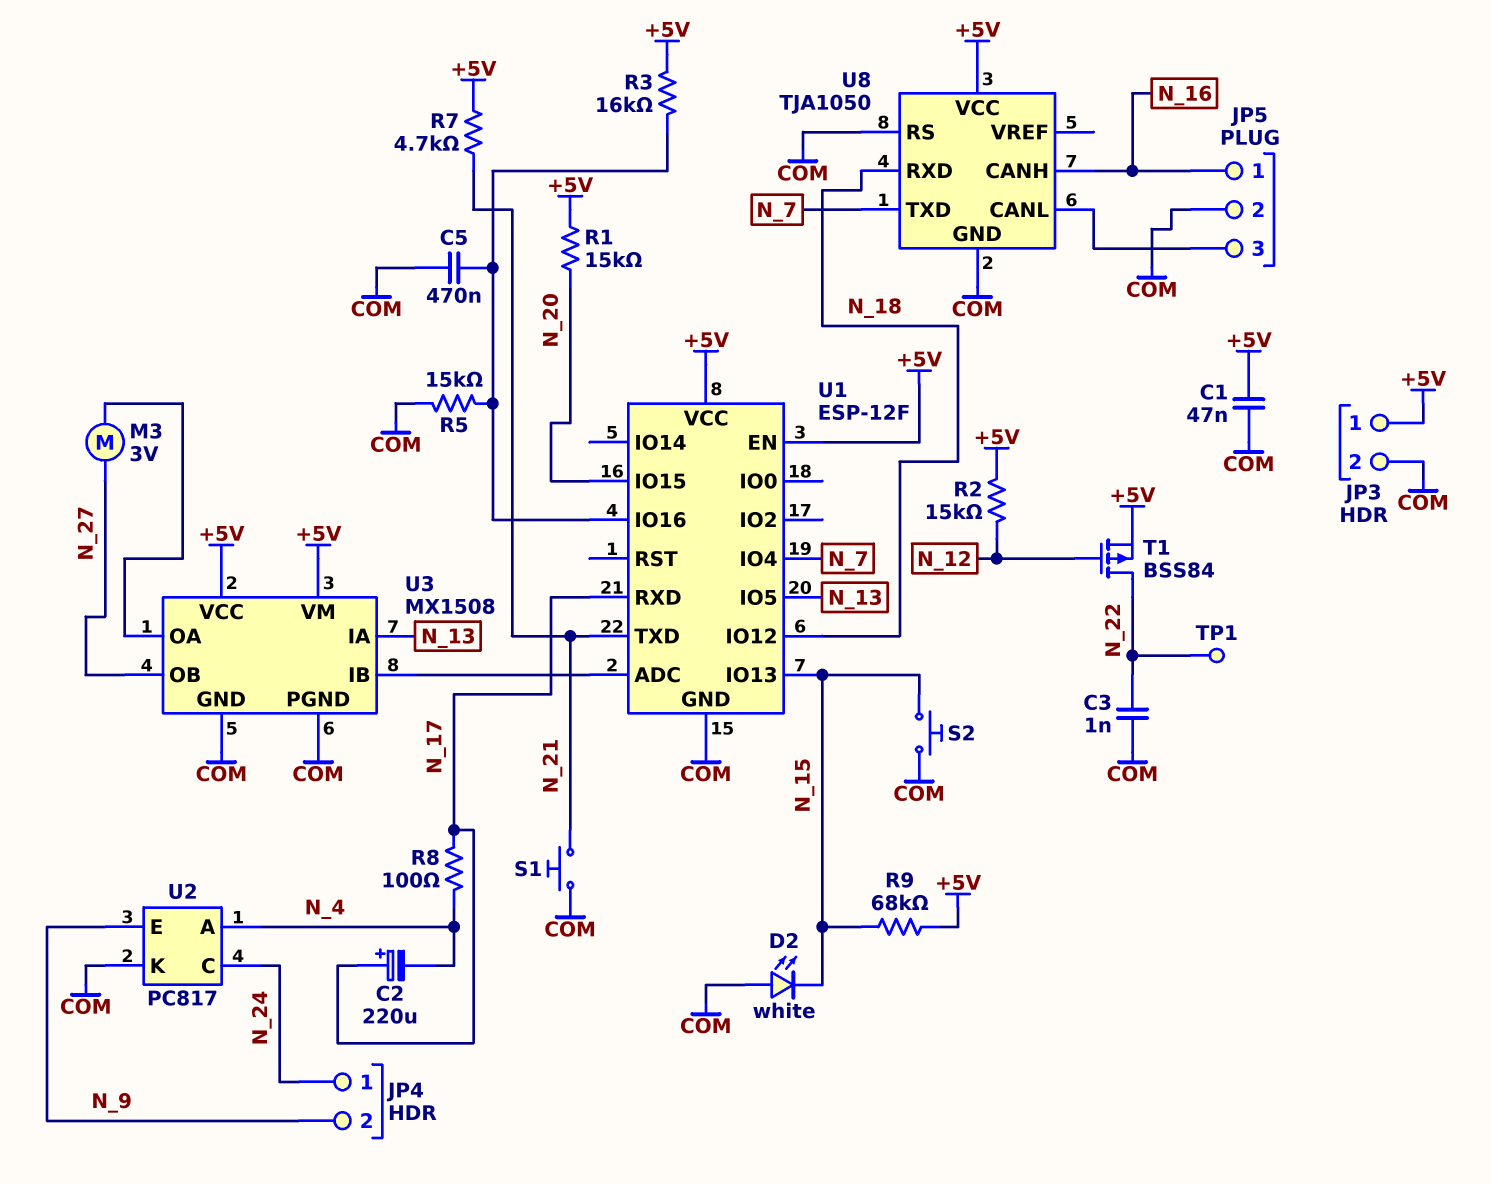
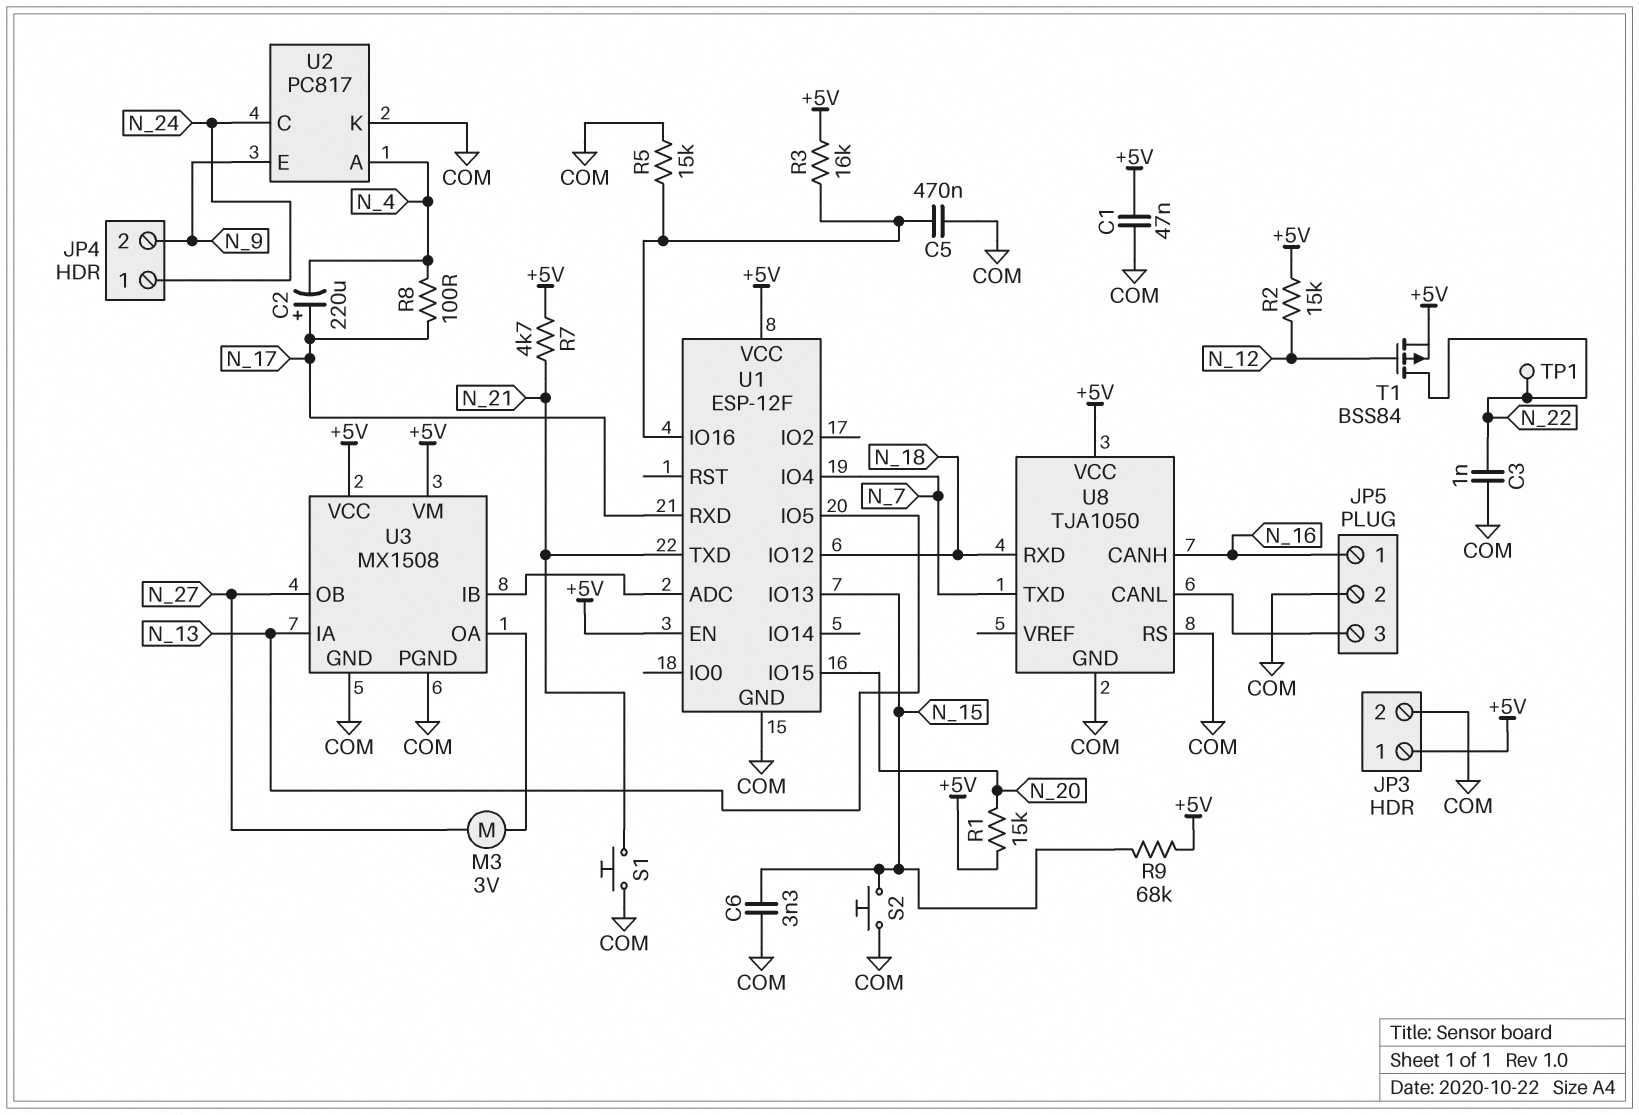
C6: none -> 3.3nF (COM, N_15)
D2: LED white (A COM, K N_15) -> none

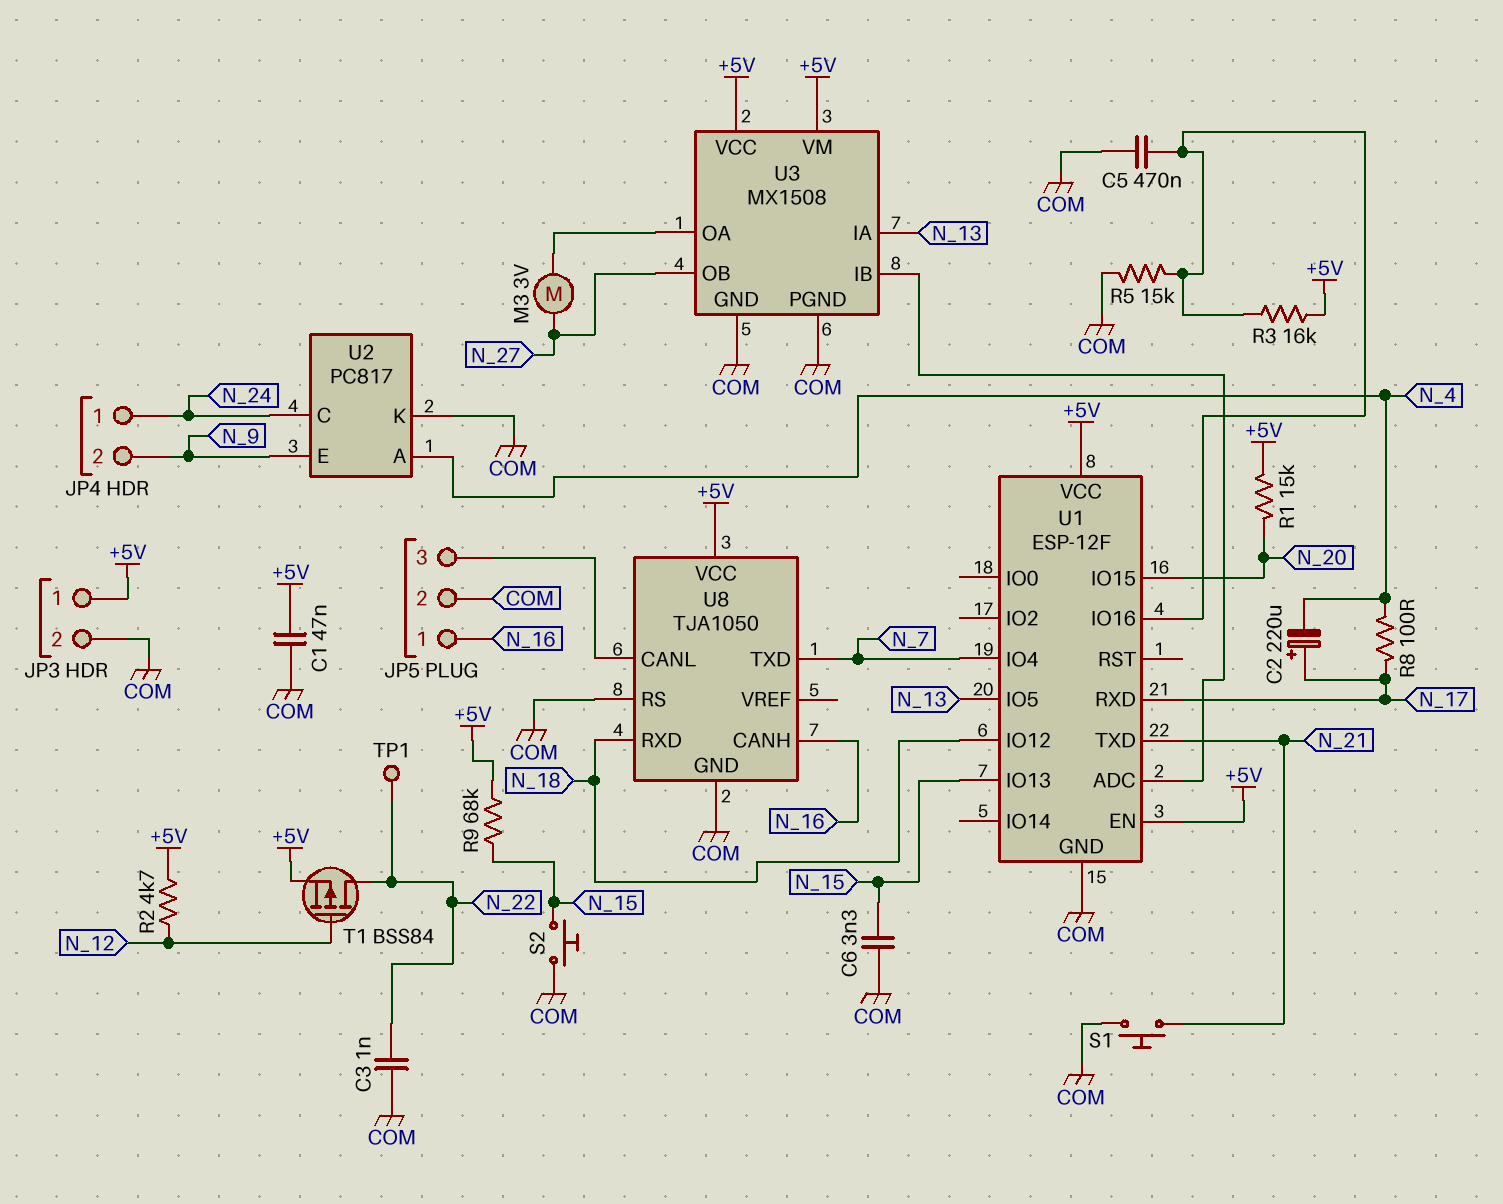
R2: 15k (+5V, N_12) -> 4.7k (+5V, N_12)
R7: 4.7k (+5V, N_21) -> none

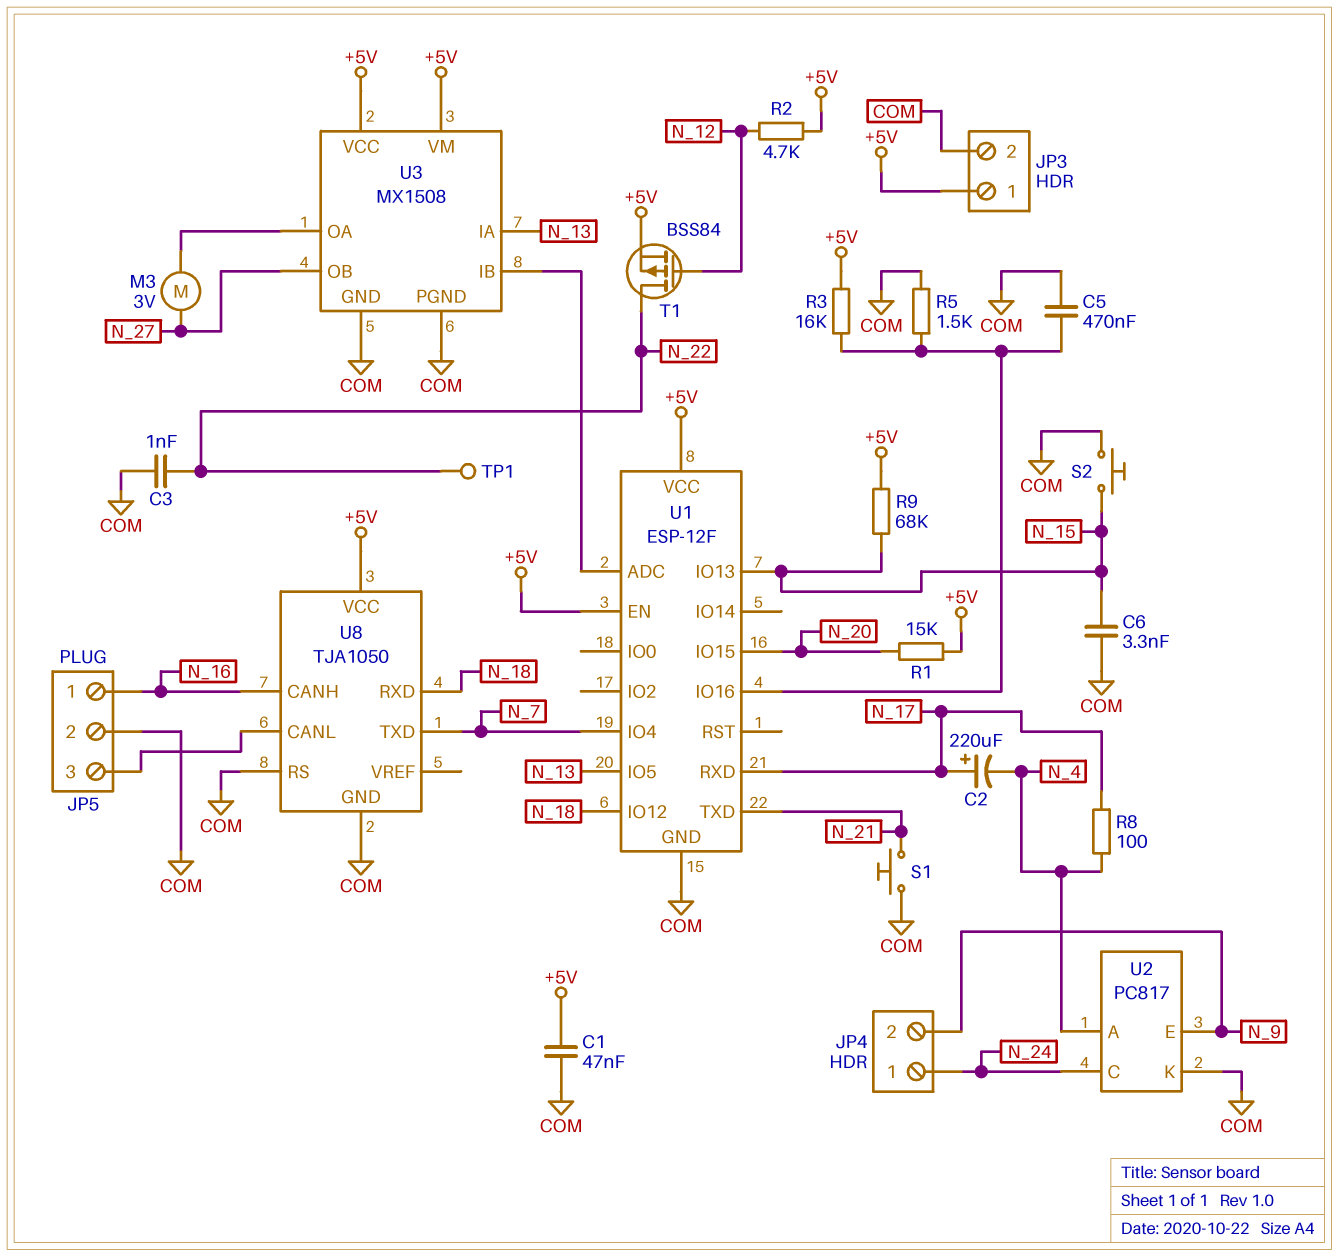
R5: 15k (COM, U1/IO16) -> 1.5k (COM, U1/IO16)

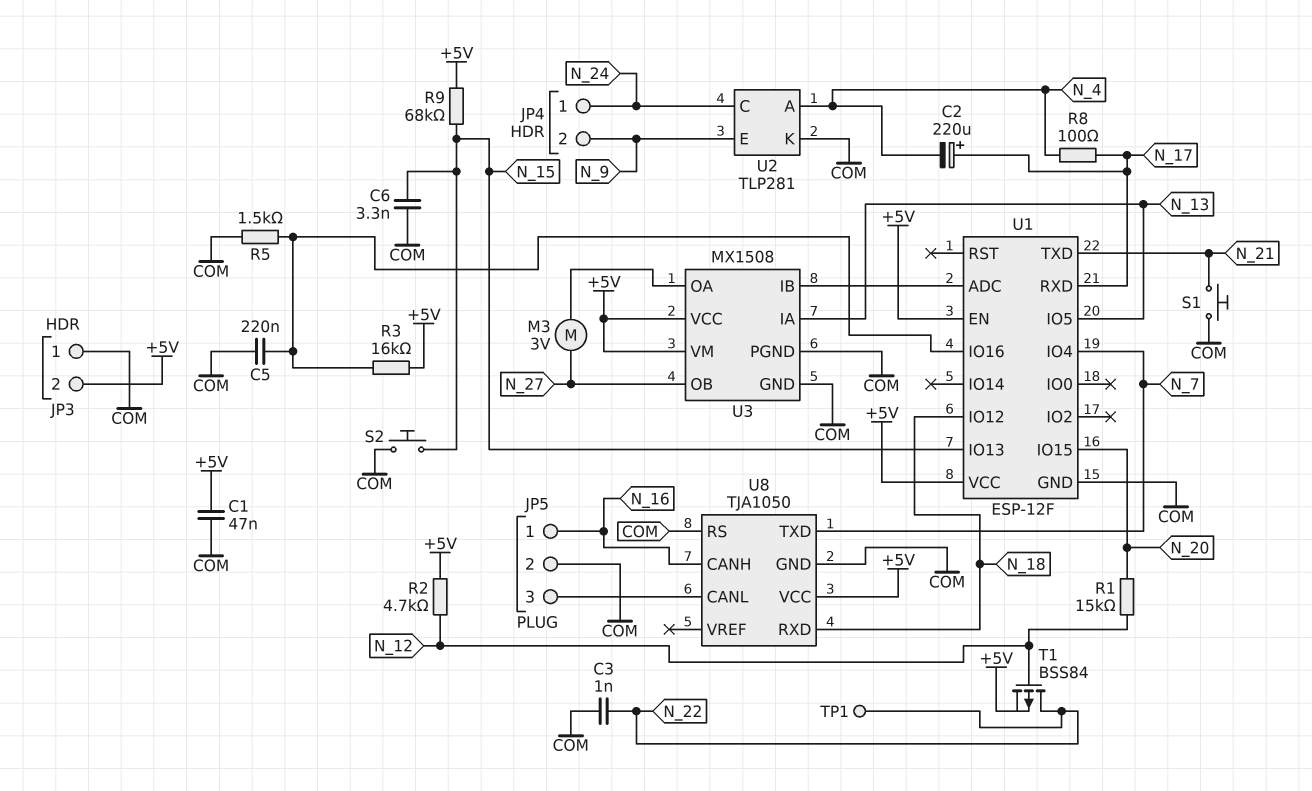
C5: 470nF (COM, U1/IO16) -> 220nF (COM, U1/IO16)
JP3 pin 1: +5V -> COM
JP3 pin 2: COM -> +5V
R1: 15k (+5V, N_20) -> 15k (N_12, N_20)
U2: PC817 -> TLP281

